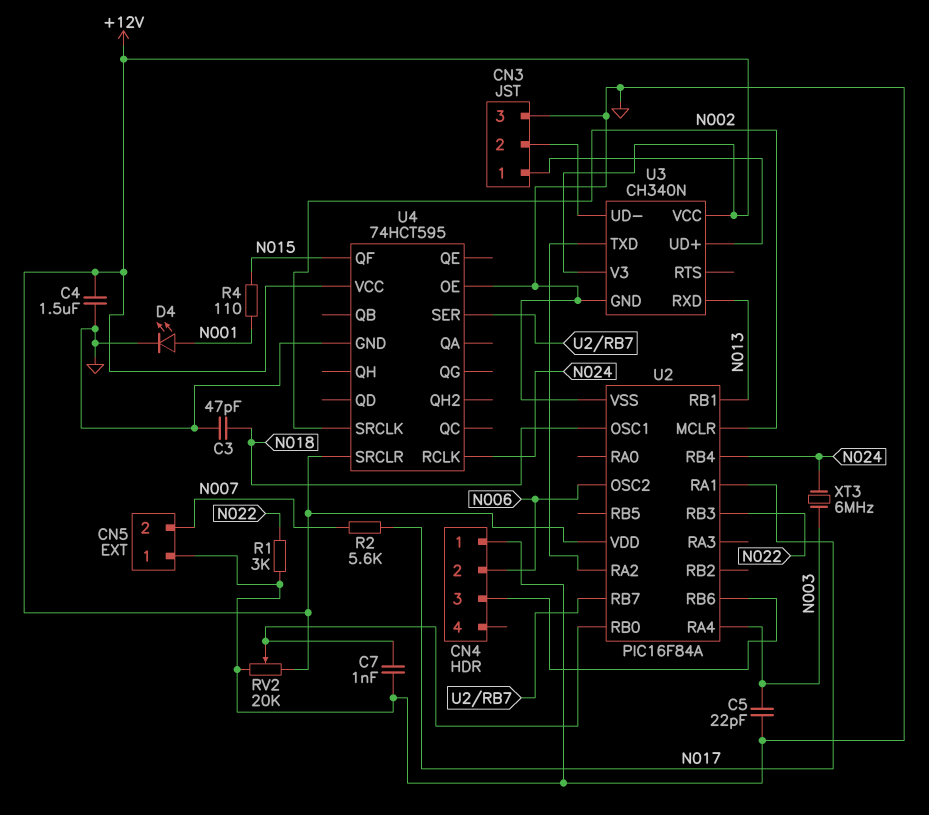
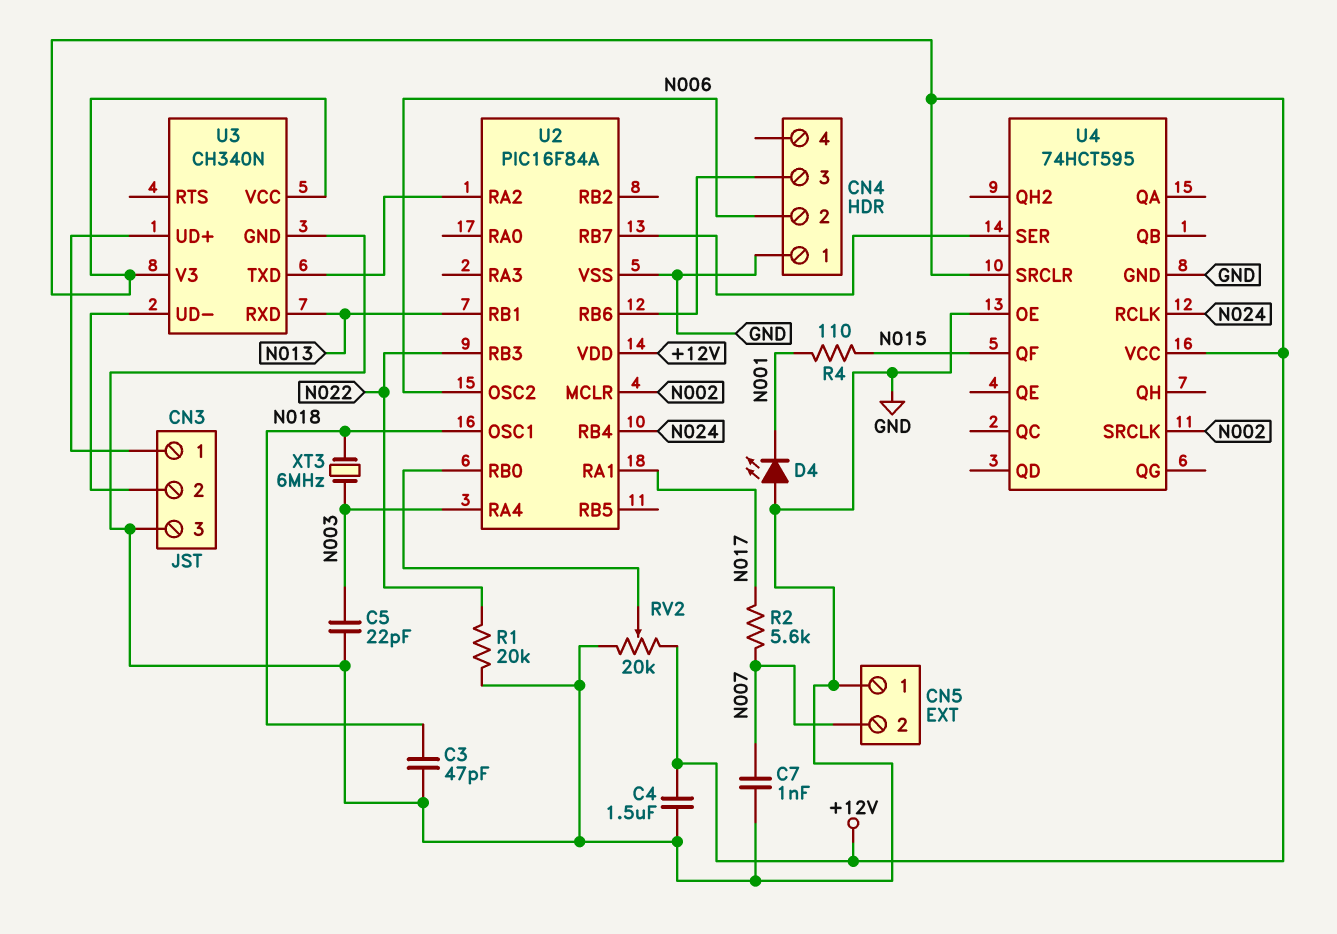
C7: 1nF (GND, U2/RB0) -> 1nF (GND, N007)
D4: LED (A N001, K GND) -> LED (A GND, K N001)
R1: 3k (GND, N022) -> 20k (GND, N022)
XT3: 6MHz (N003, N024) -> 6MHz (N003, N018)

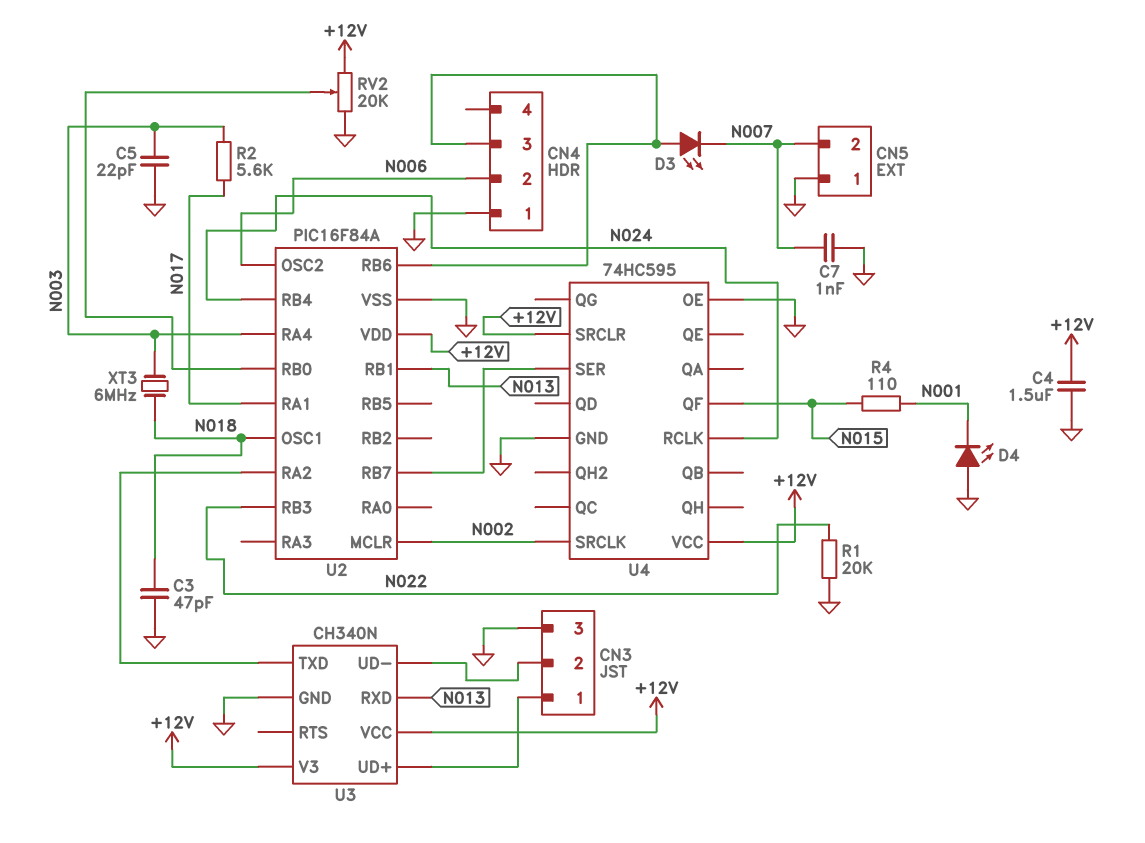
D3: none -> LED (A CN4/3, K N007)
R2: 5.6k (N007, N017) -> 5.6k (N003, N017)
U4: 74HCT595 -> 74HC595

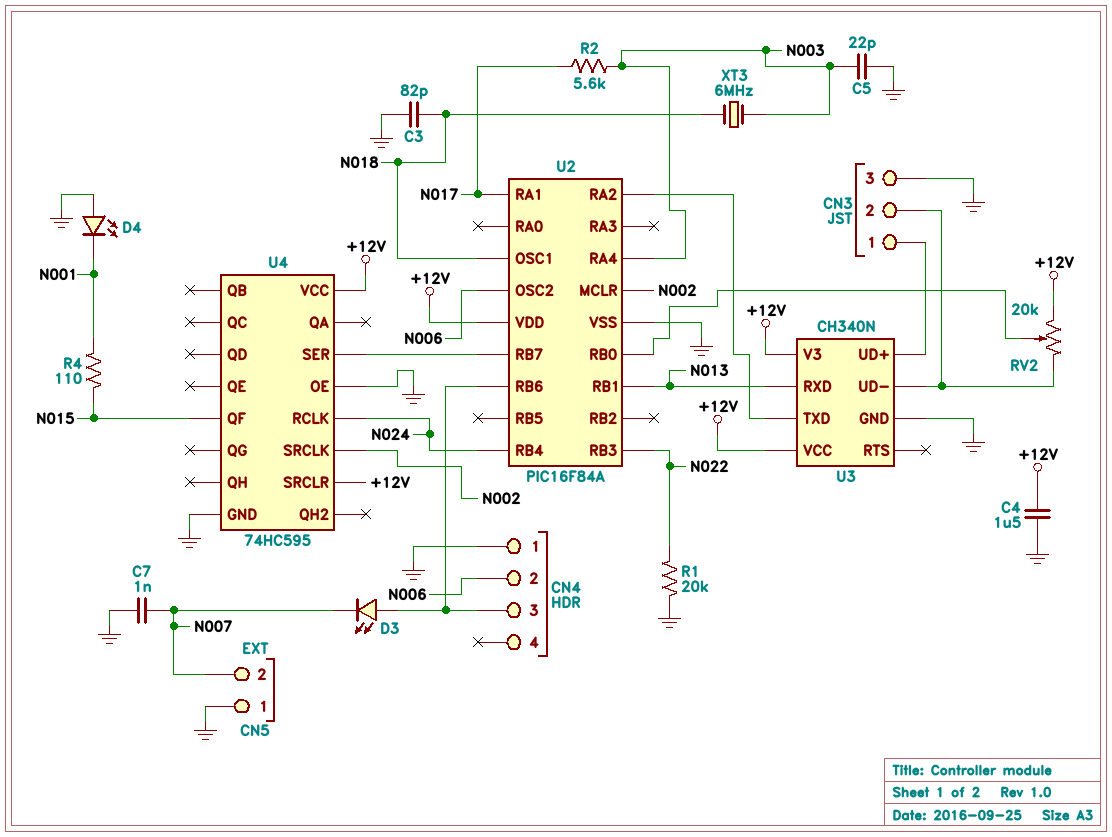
C3: 47pF (GND, N018) -> 82pF (GND, N018)
RV2: 20k (+12V, GND, wiper U2/RB0) -> 20k (+12V, CN3/2, wiper U2/RB0)

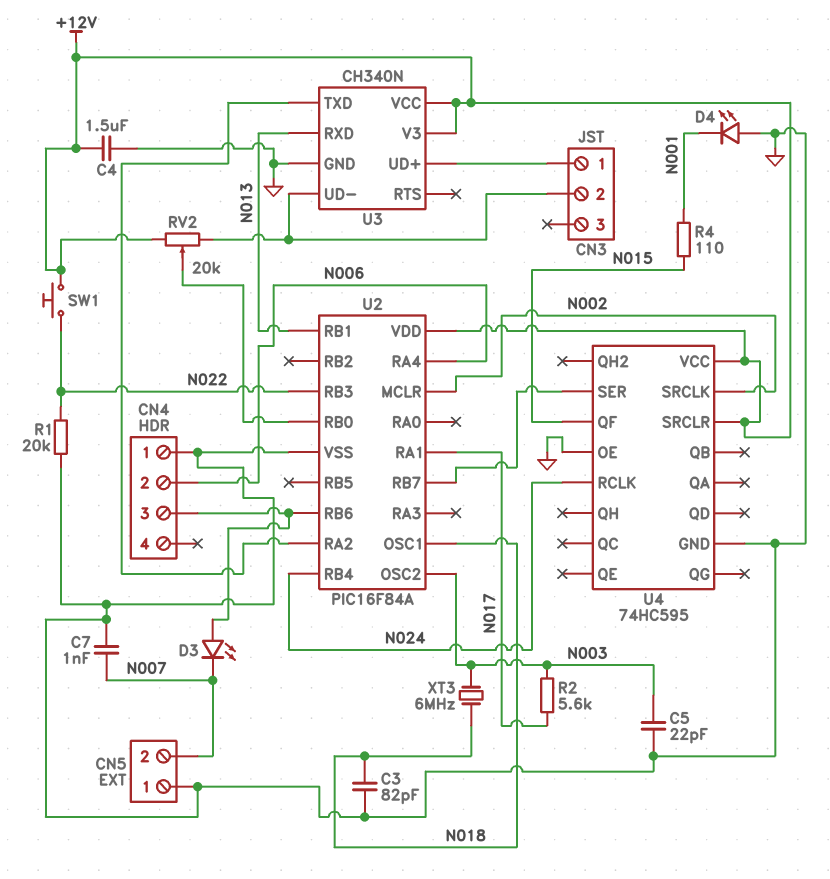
CN3 pin 3: GND -> none
SW1: none -> button (+12V, N022)
U2 pin OSC2: N006 -> N003
U2 pin RA4: N003 -> N006

